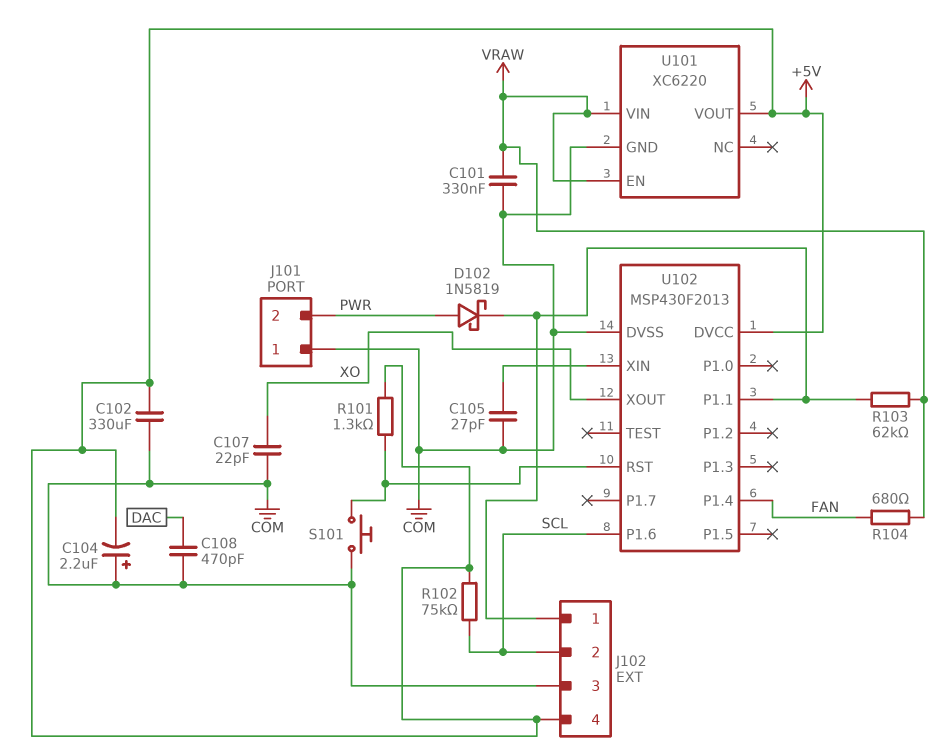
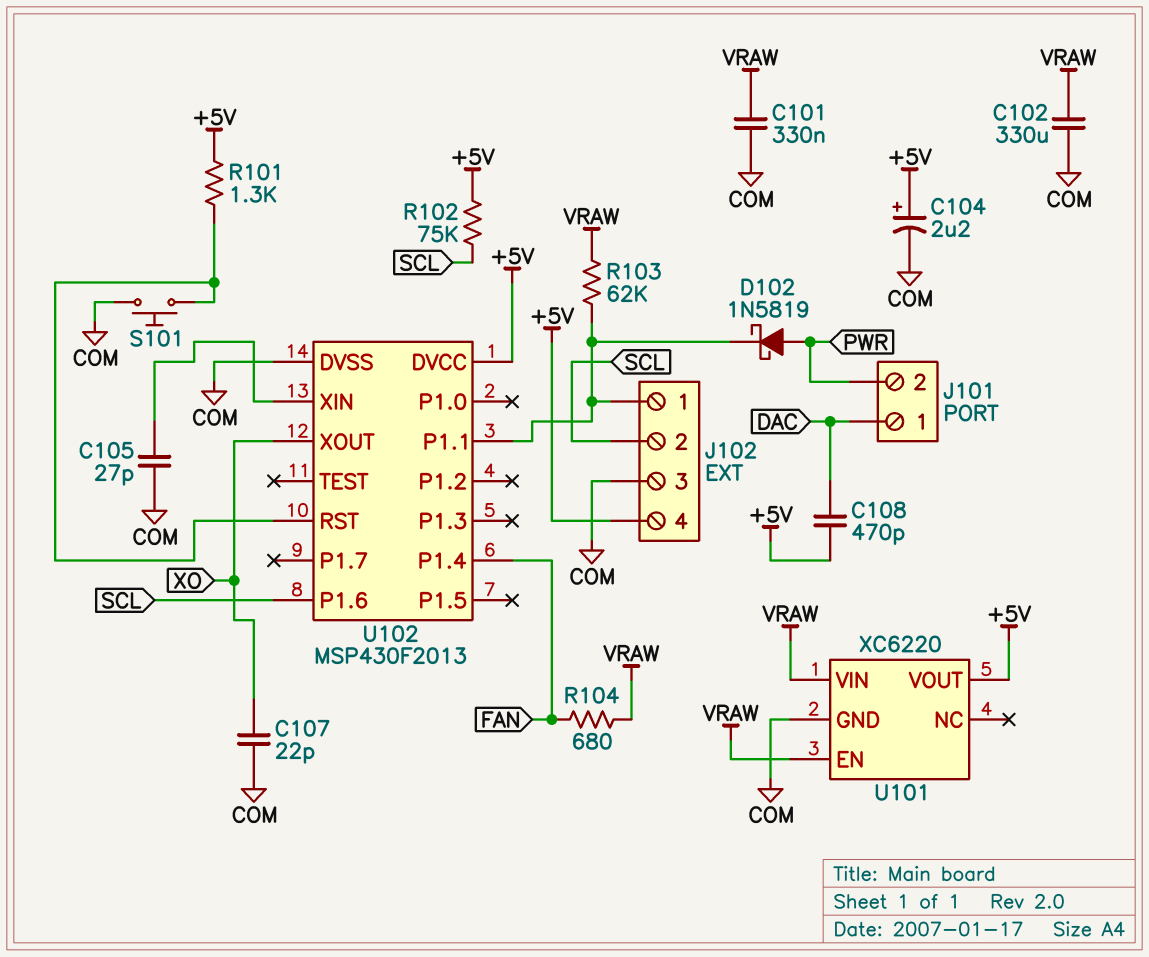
C102: 330uF (+5V, COM) -> 330uF (COM, VRAW)
C104: 2.2uF (plus COM, minus +5V) -> 2.2uF (plus +5V, minus COM)
C108: 470pF (COM, DAC) -> 470pF (+5V, DAC)
J101 pin 1: COM -> DAC

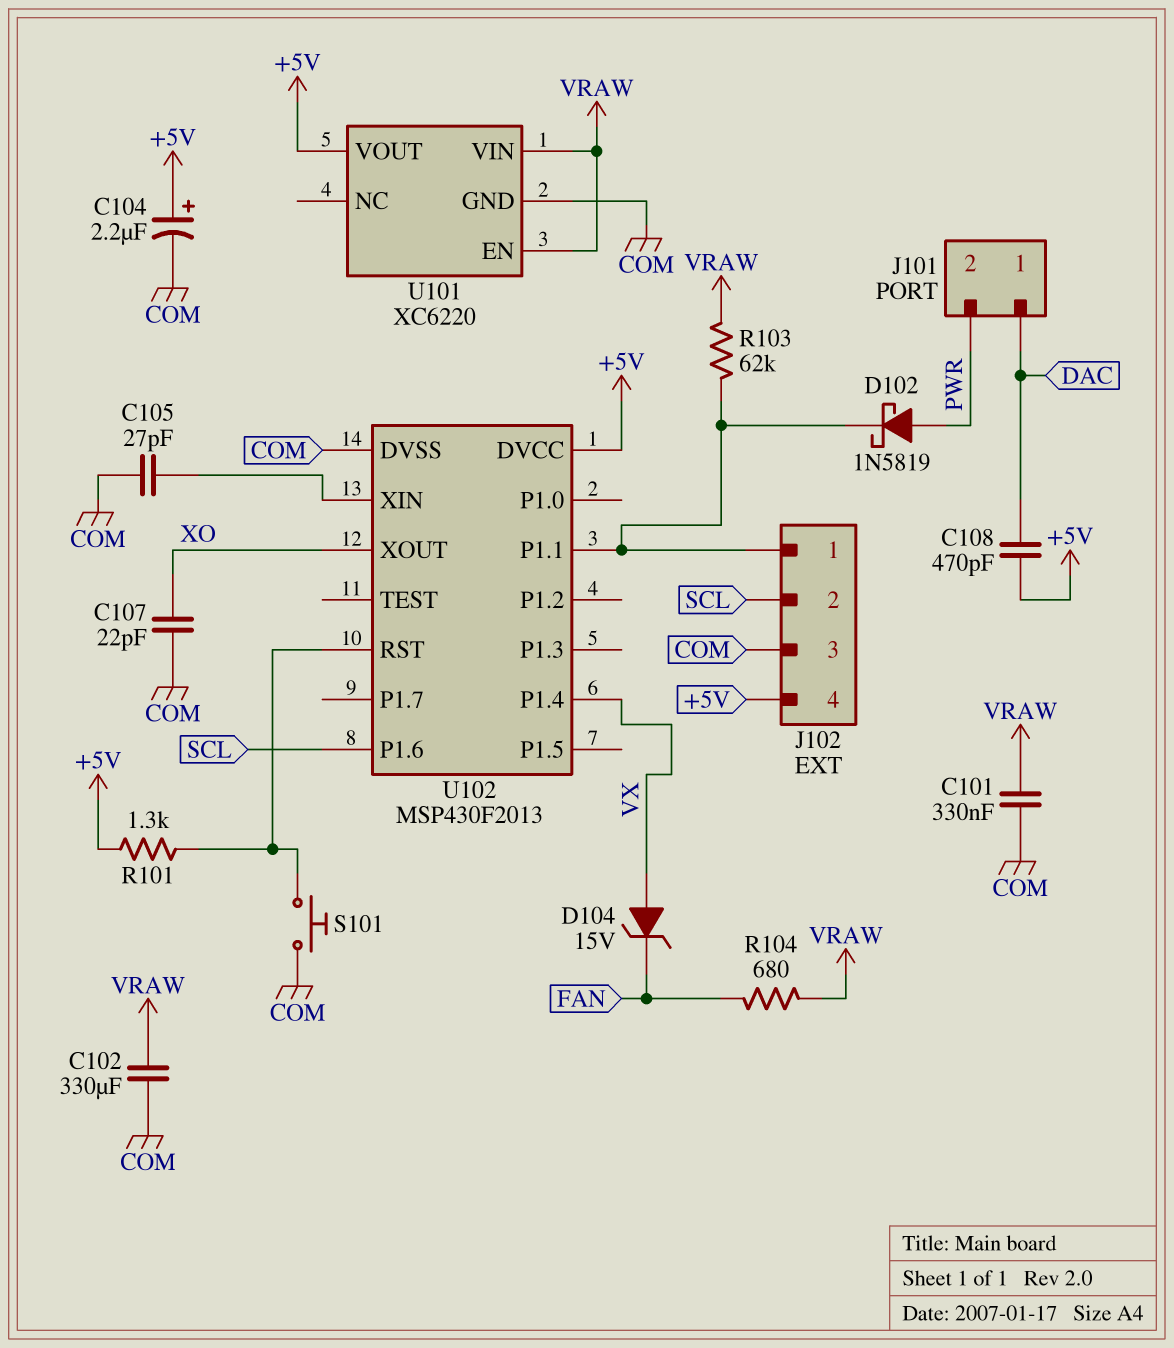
D104: none -> zener 15V (A VX, K FAN)
R102: 75k (+5V, SCL) -> none
U102 pin P1.4: FAN -> VX

